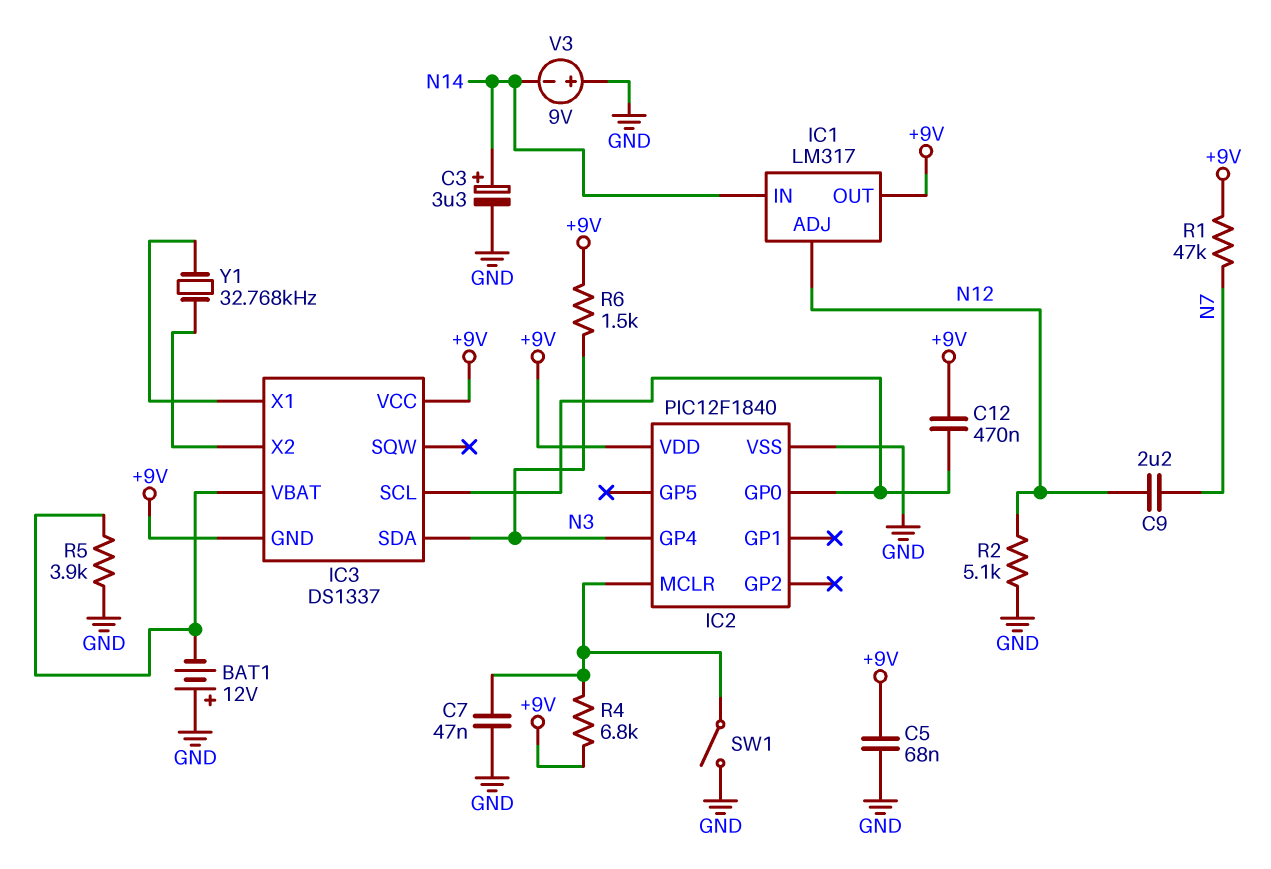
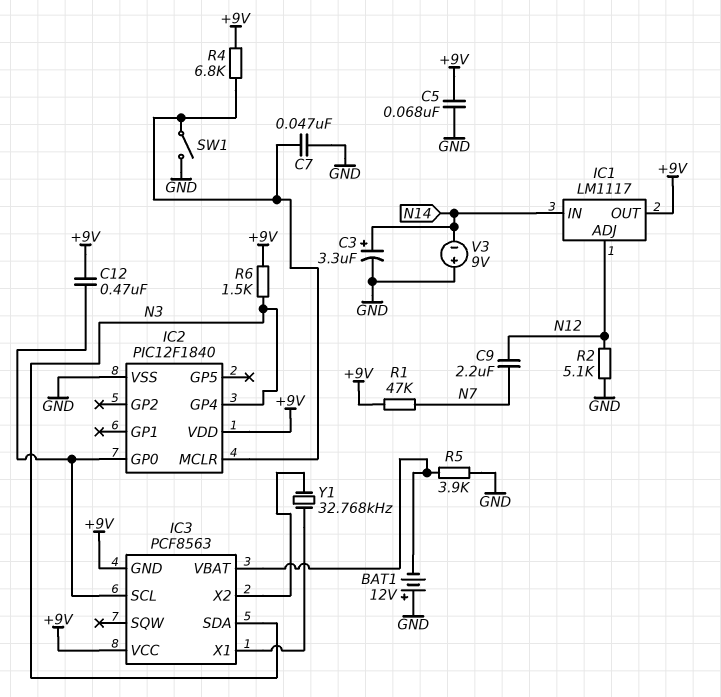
IC1: LM317 -> LM1117
IC3: DS1337 -> PCF8563

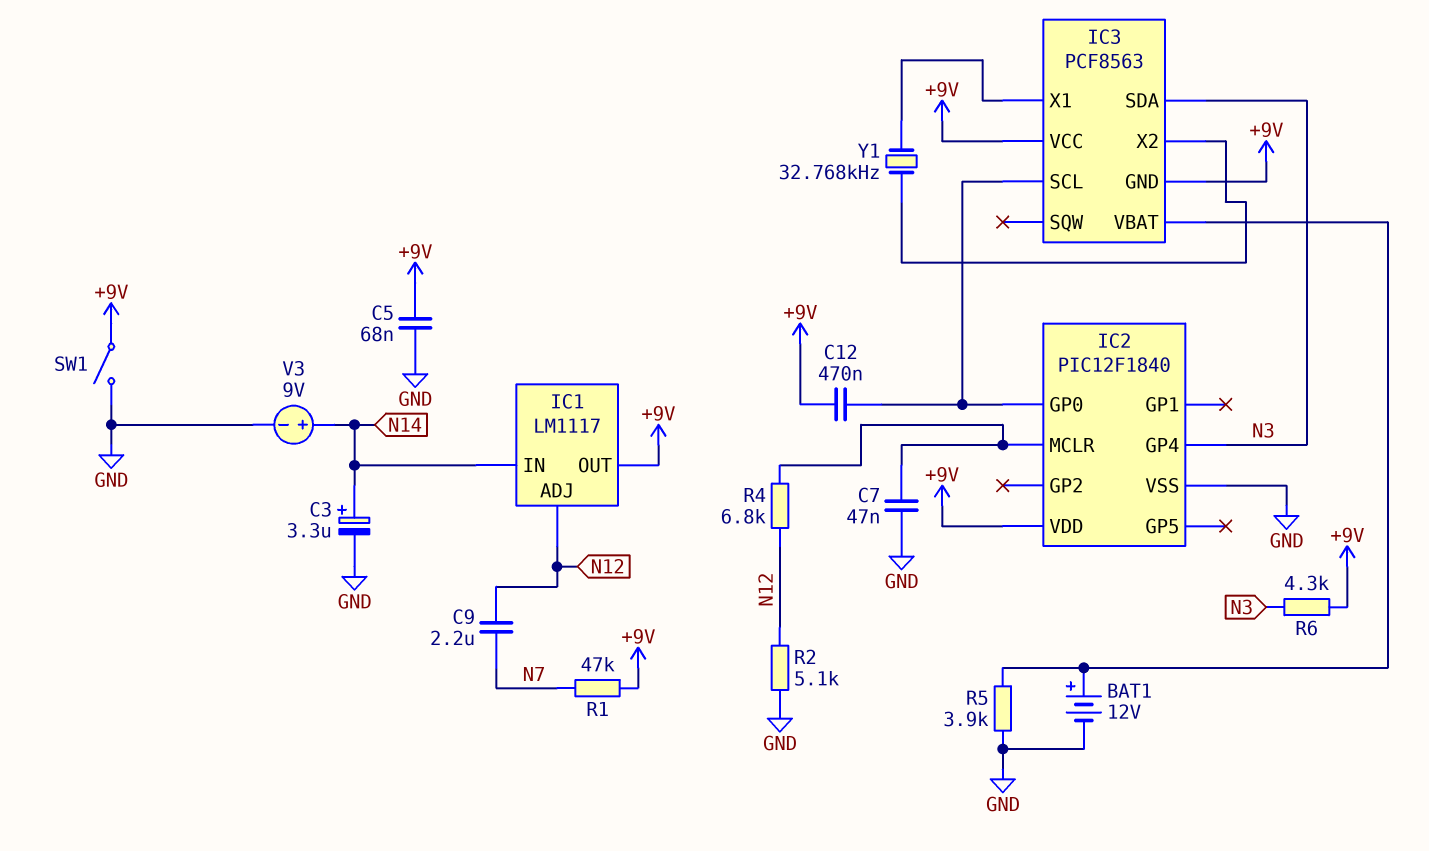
BAT1: 12V (plus GND, minus IC3/VBAT) -> 12V (plus IC3/VBAT, minus GND)
R4: 6.8k (+9V, IC2/MCLR) -> 6.8k (IC2/MCLR, N12)
R6: 1.5k (+9V, N3) -> 4.3k (+9V, N3)
SW1: switch (GND, IC2/MCLR) -> switch (+9V, GND)
V3: 9V (plus GND, minus N14) -> 9V (plus N14, minus GND)

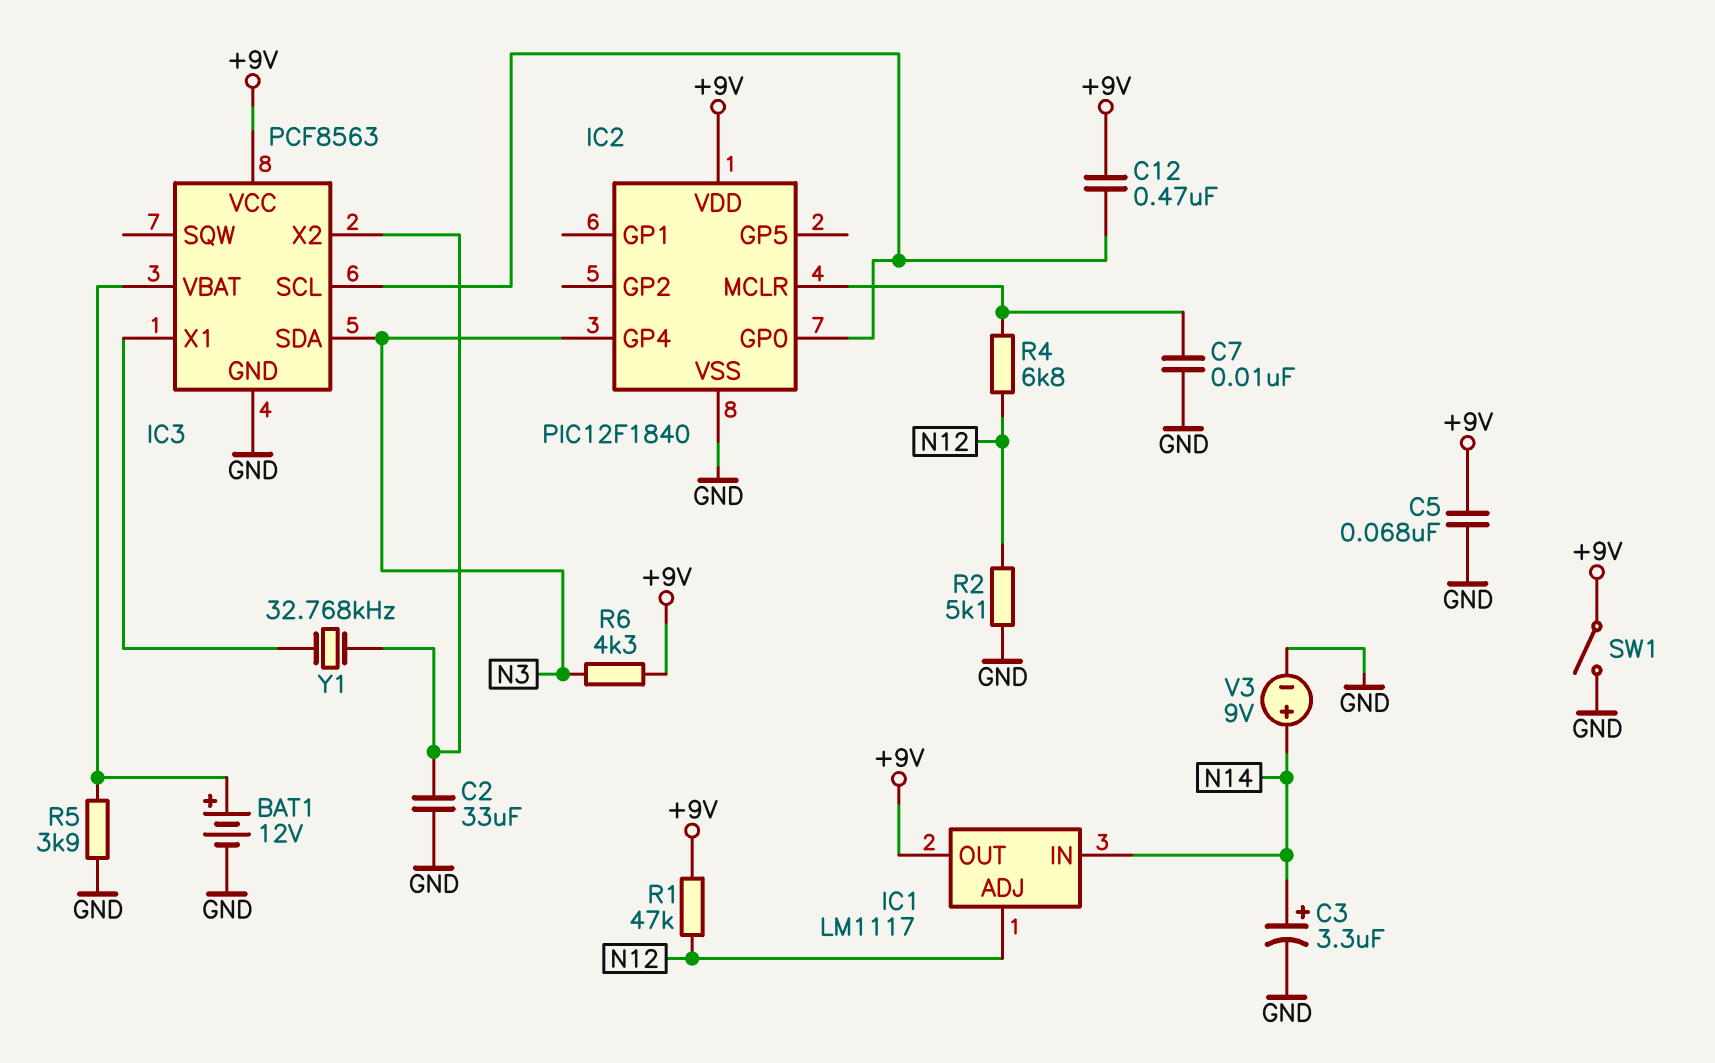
C2: none -> 33uF (GND, IC3/X2)
C7: 47nF (GND, IC2/MCLR) -> 10nF (GND, IC2/MCLR)
C9: 2.2uF (N7, N12) -> none
IC3 pin GND: +9V -> GND
R1: 47k (+9V, N7) -> 47k (+9V, N12)

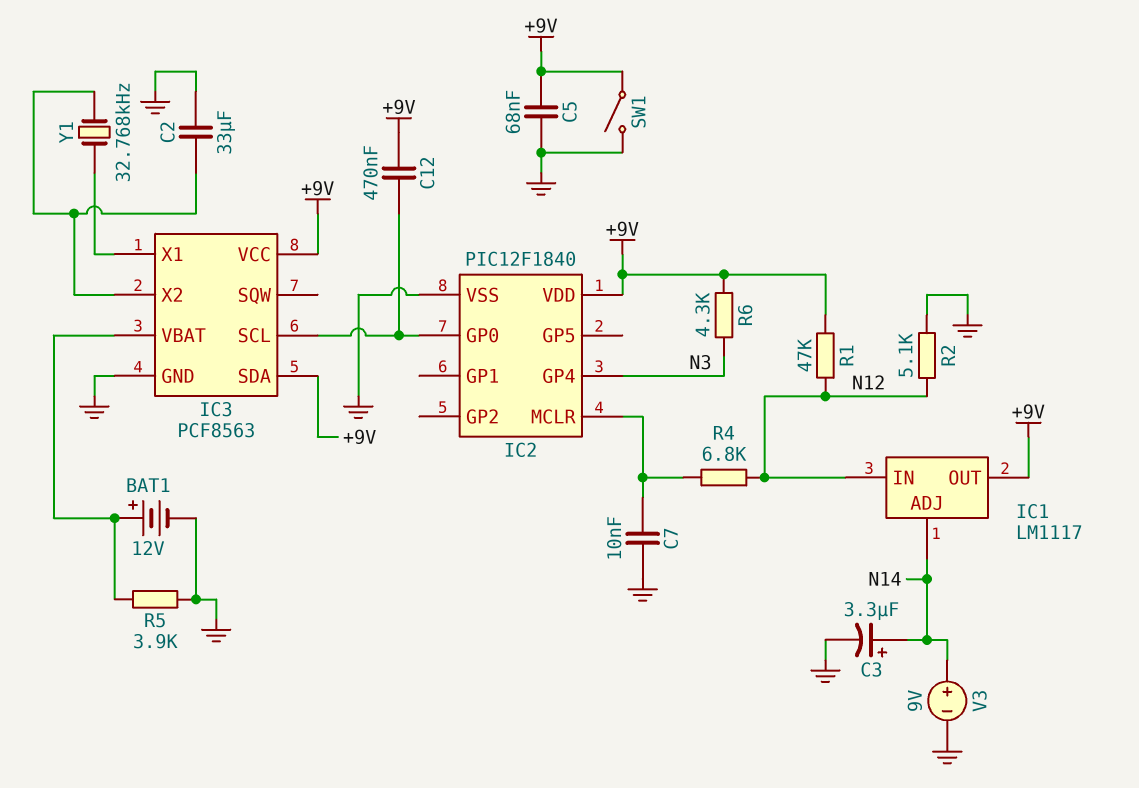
IC1 pin ADJ: N12 -> N14
IC1 pin IN: N14 -> N12
IC3 pin SDA: N3 -> +9V

